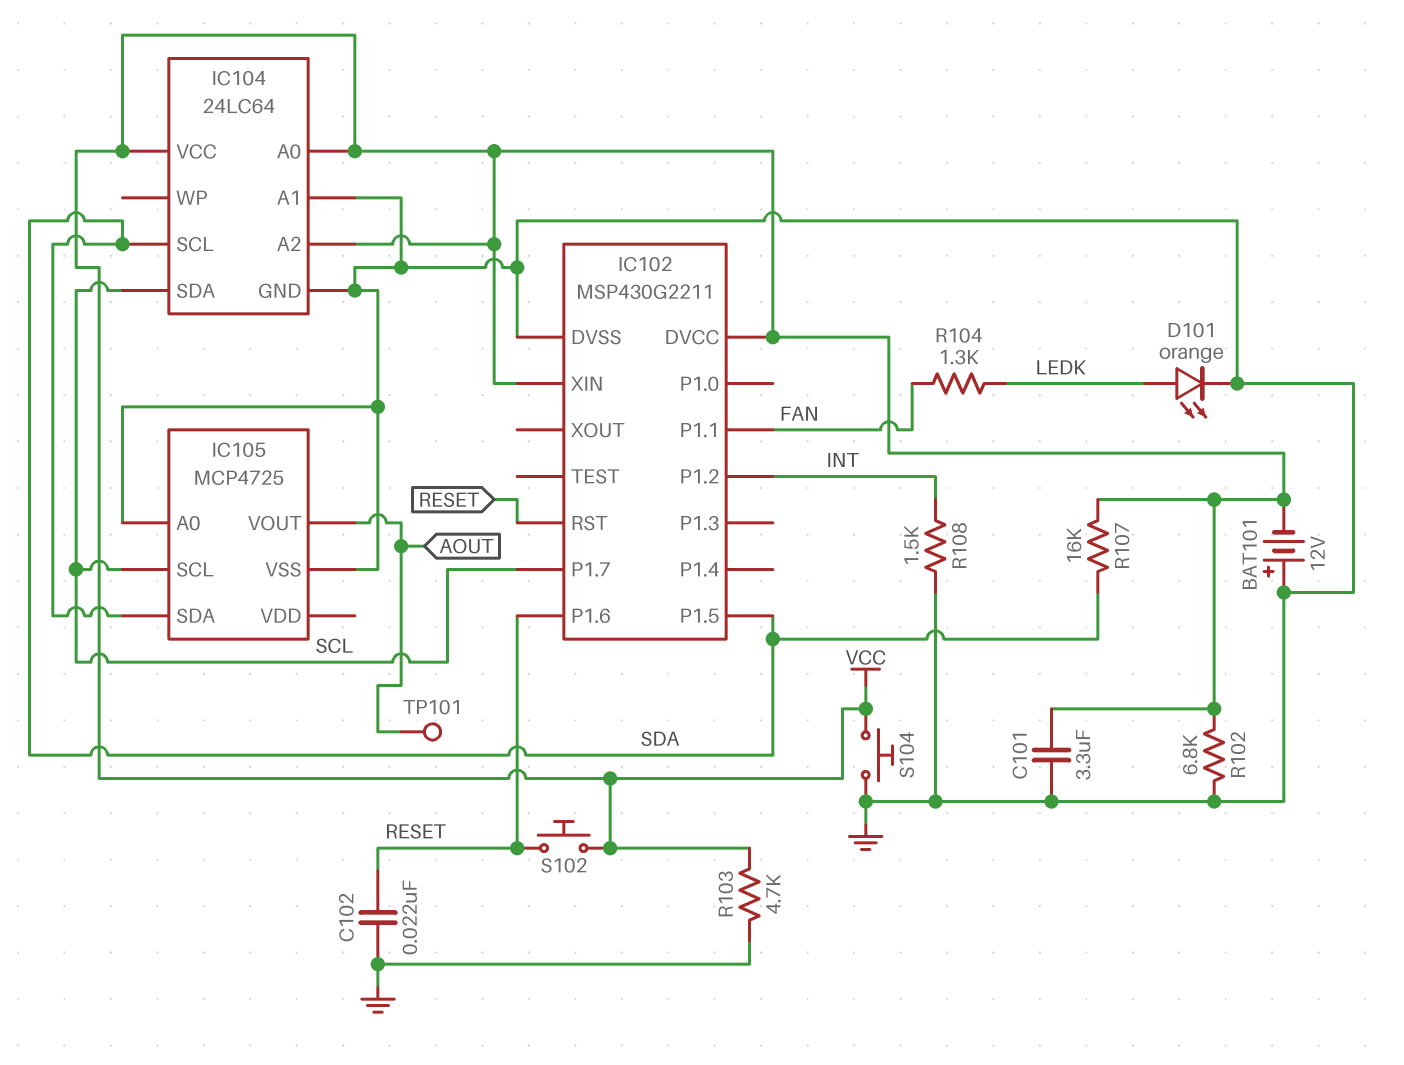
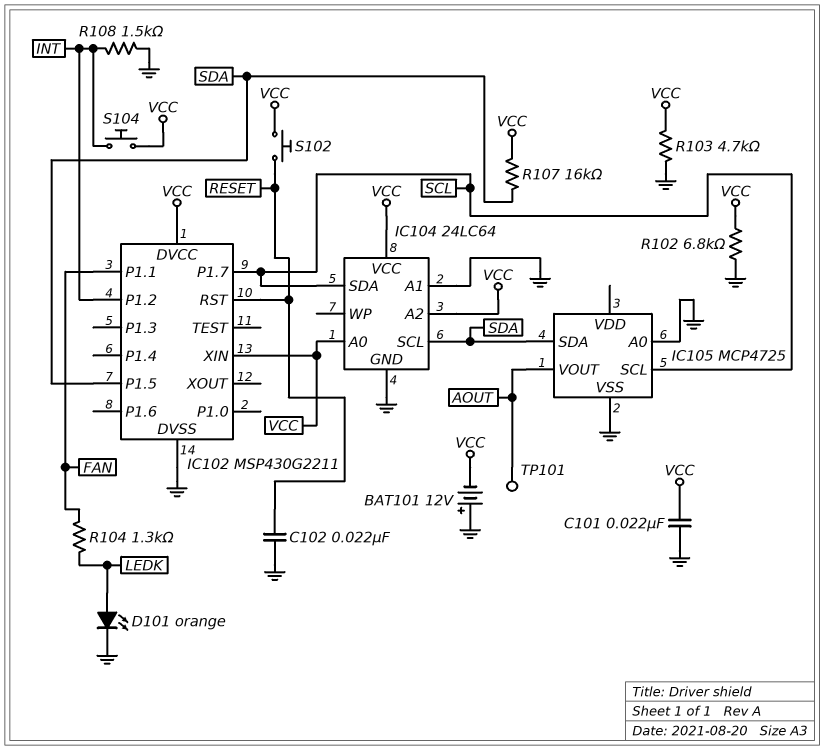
C101: 3.3uF (GND, VCC) -> 22nF (GND, VCC)
IC102 pin P1.6: RESET -> none
S104: button (GND, VCC) -> button (INT, VCC)

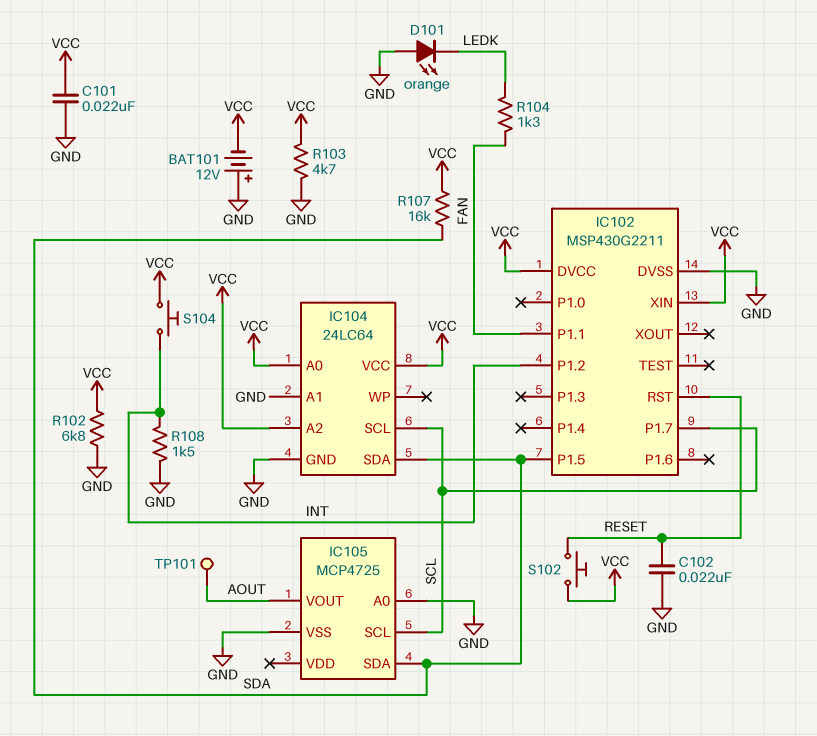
D101: LED orange (A LEDK, K GND) -> LED orange (A GND, K LEDK)
IC104 pin SCL: SDA -> SCL
IC104 pin SDA: SCL -> SDA

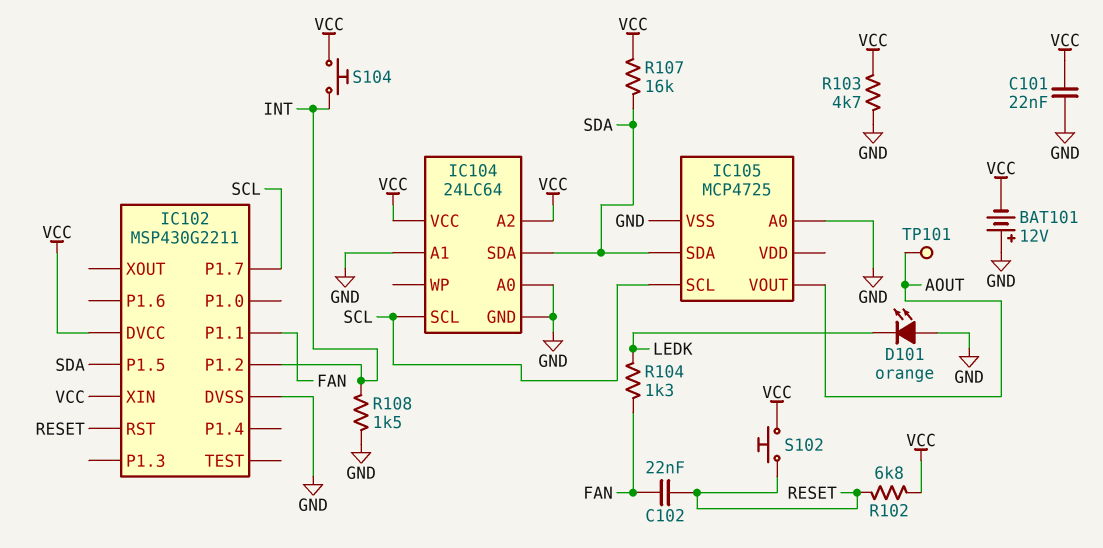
C102: 22nF (GND, RESET) -> 22nF (FAN, RESET)
IC104 pin A0: VCC -> GND
R102: 6.8k (GND, VCC) -> 6.8k (RESET, VCC)

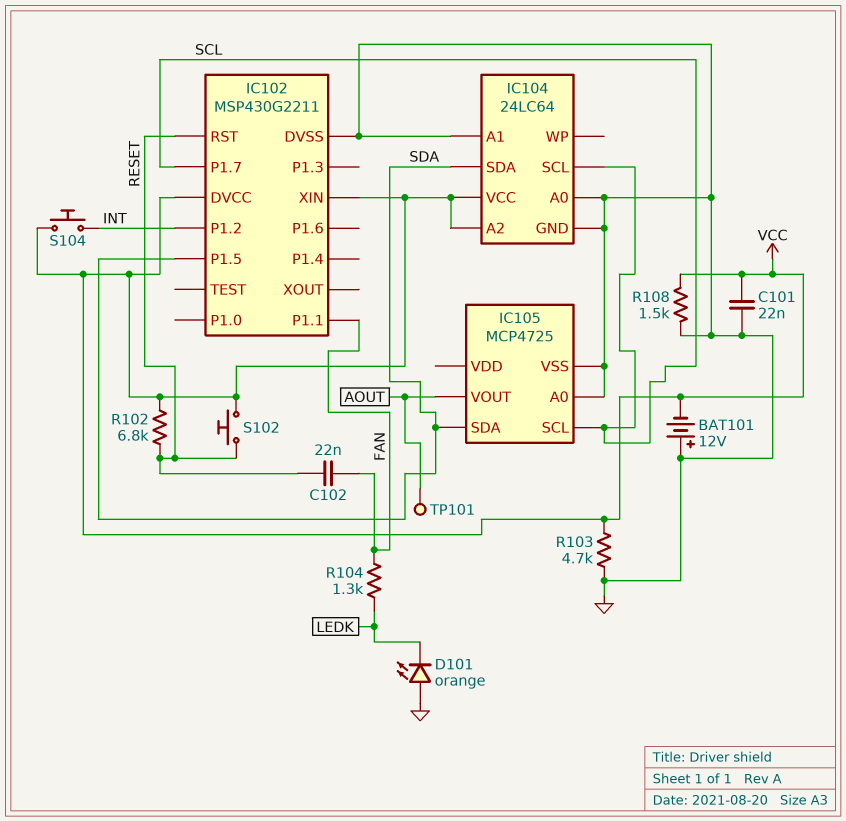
R107: 16k (SDA, VCC) -> none
R108: 1.5k (GND, INT) -> 1.5k (GND, VCC)

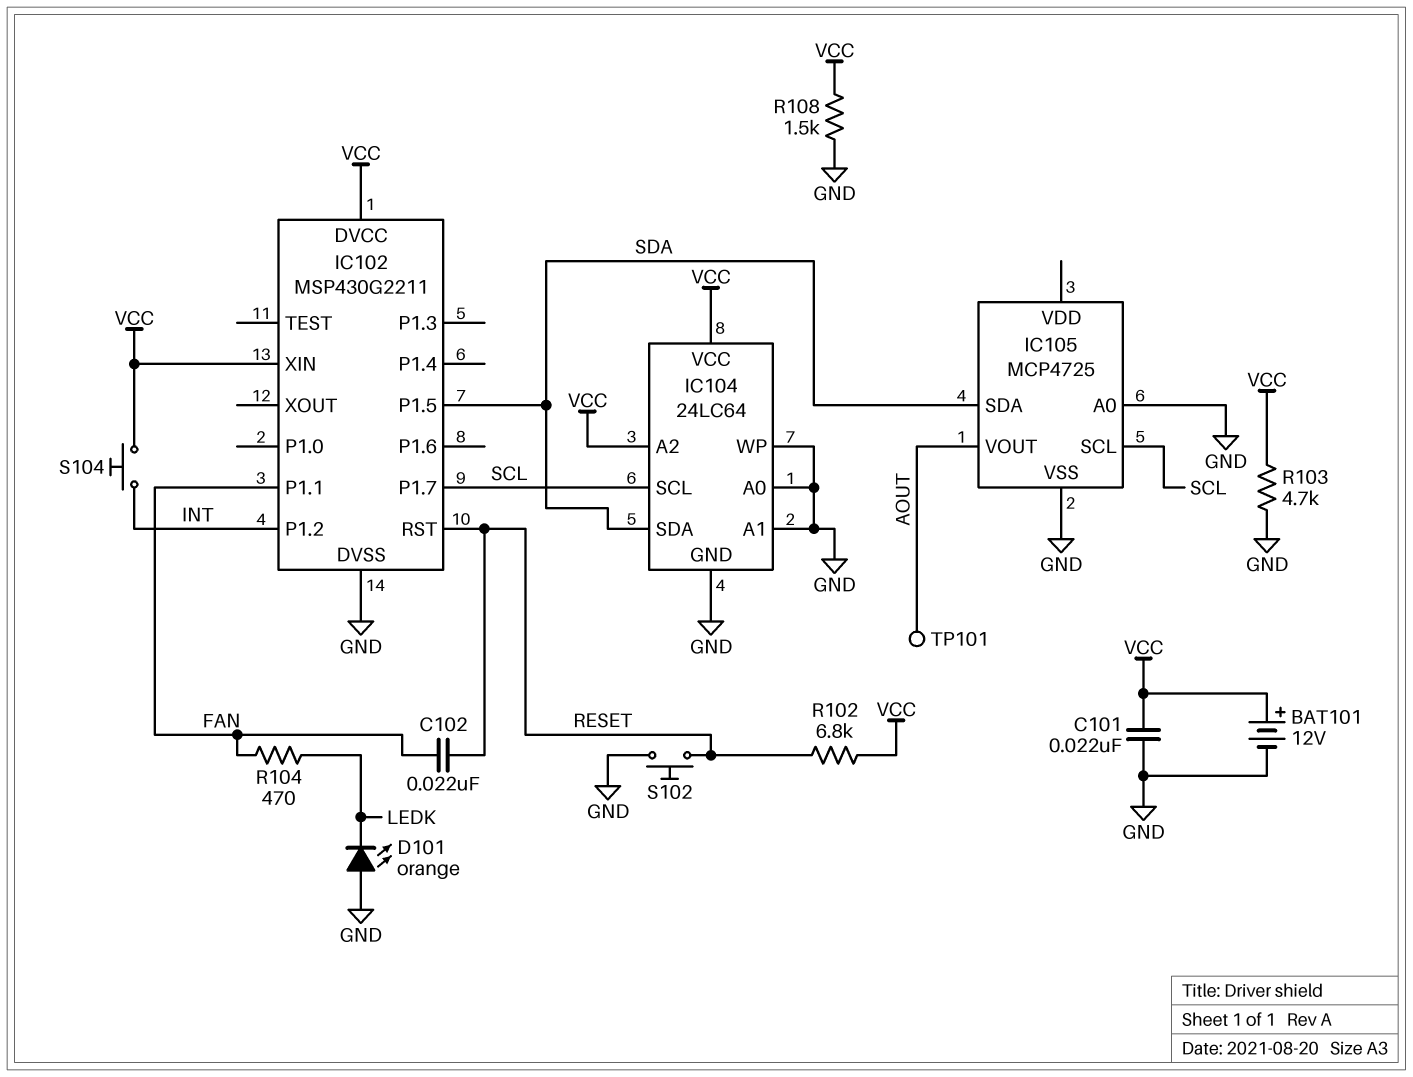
BAT101: 12V (plus GND, minus VCC) -> 12V (plus VCC, minus GND)
IC104 pin WP: none -> GND
R104: 1.3k (FAN, LEDK) -> 470 (FAN, LEDK)
S102: button (RESET, VCC) -> button (GND, RESET)

